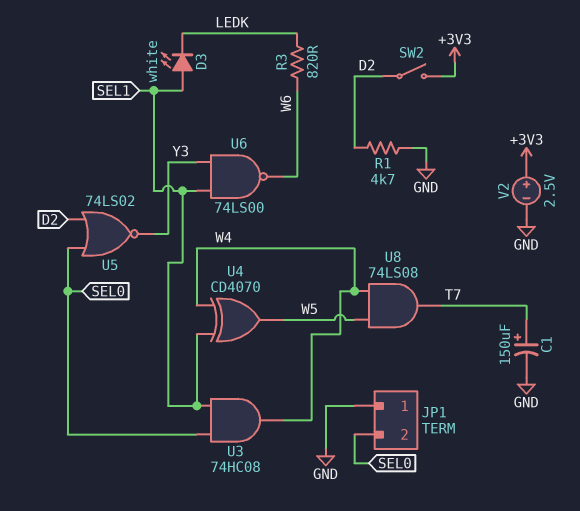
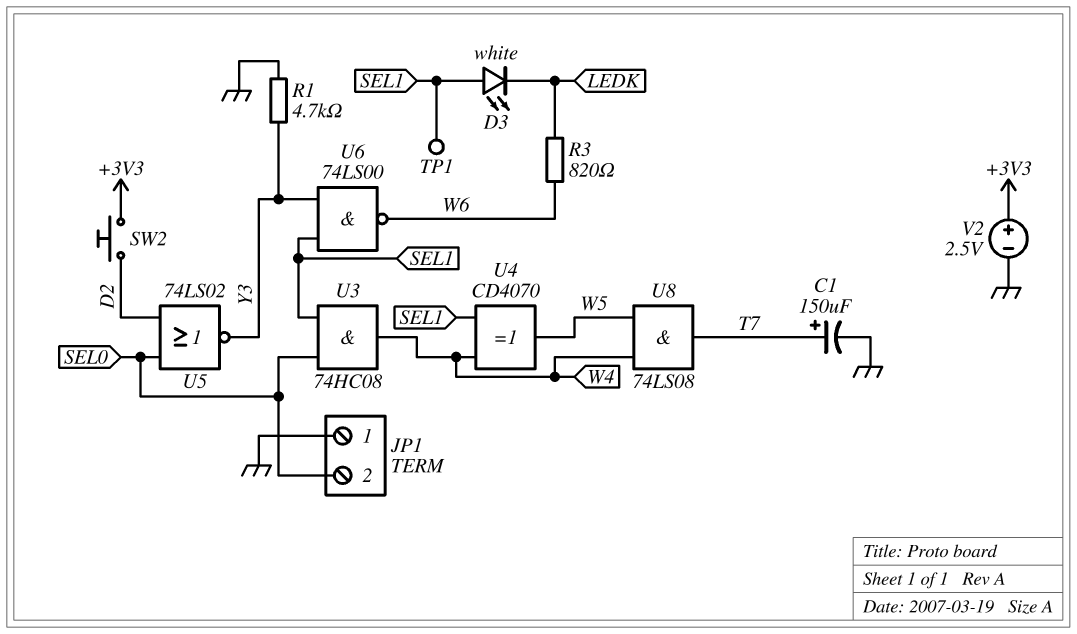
R1: 4.7k (D2, GND) -> 4.7k (GND, Y3)
SW2: switch (+3V3, D2) -> button (+3V3, D2)
TP1: none -> test point (SEL1)

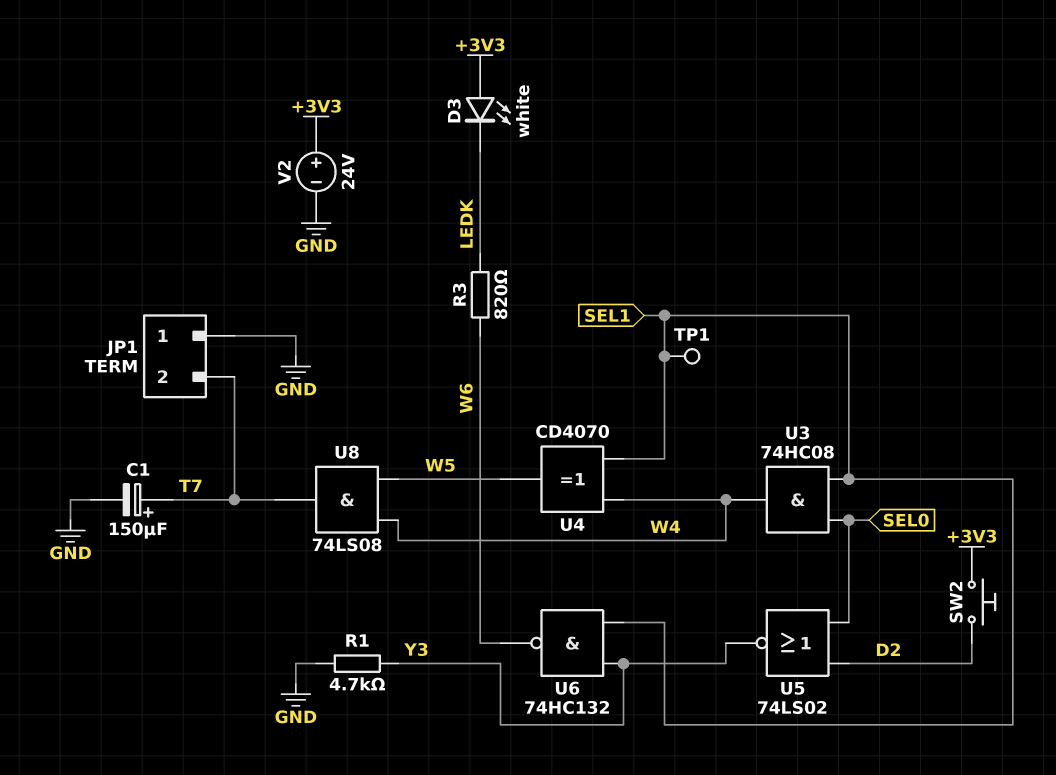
D3: LED white (A SEL1, K LEDK) -> LED white (A +3V3, K LEDK)
JP1 pin 2: SEL0 -> T7
U6: NAND 74LS00 (in SEL1, in Y3, out W6) -> NAND 74HC132 (in SEL1, in Y3, out W6)
V2: 2.5V (plus +3V3, minus GND) -> 24V (plus +3V3, minus GND)

